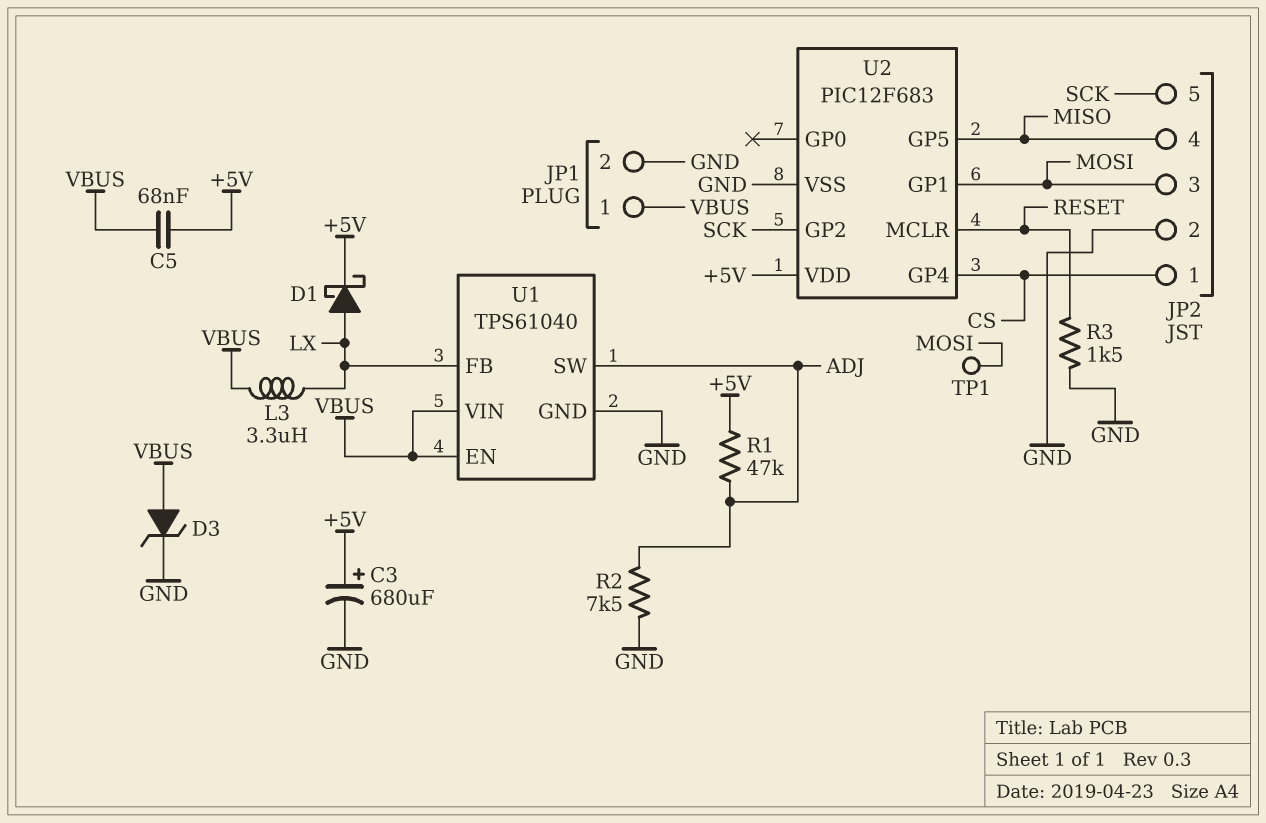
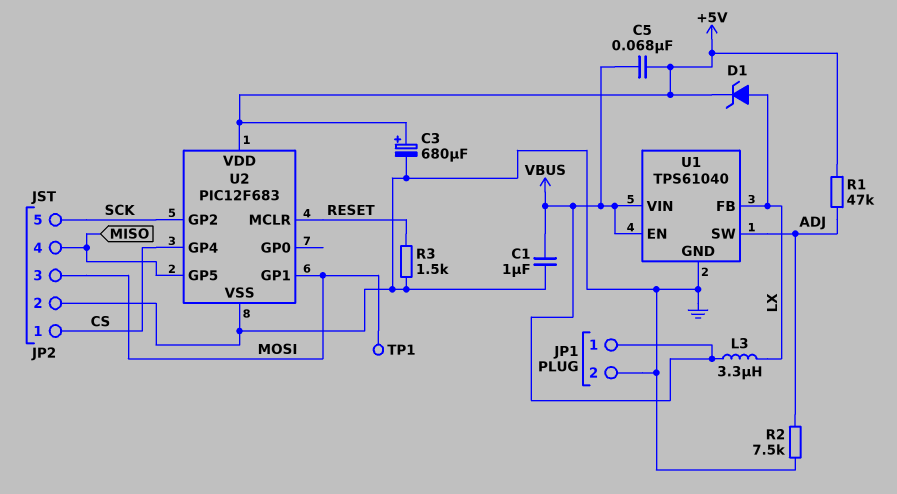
C1: none -> 1uF (GND, VBUS)
D1: schottky (A LX, K +5V) -> zener (A LX, K +5V)
D3: zener (A VBUS, K GND) -> none

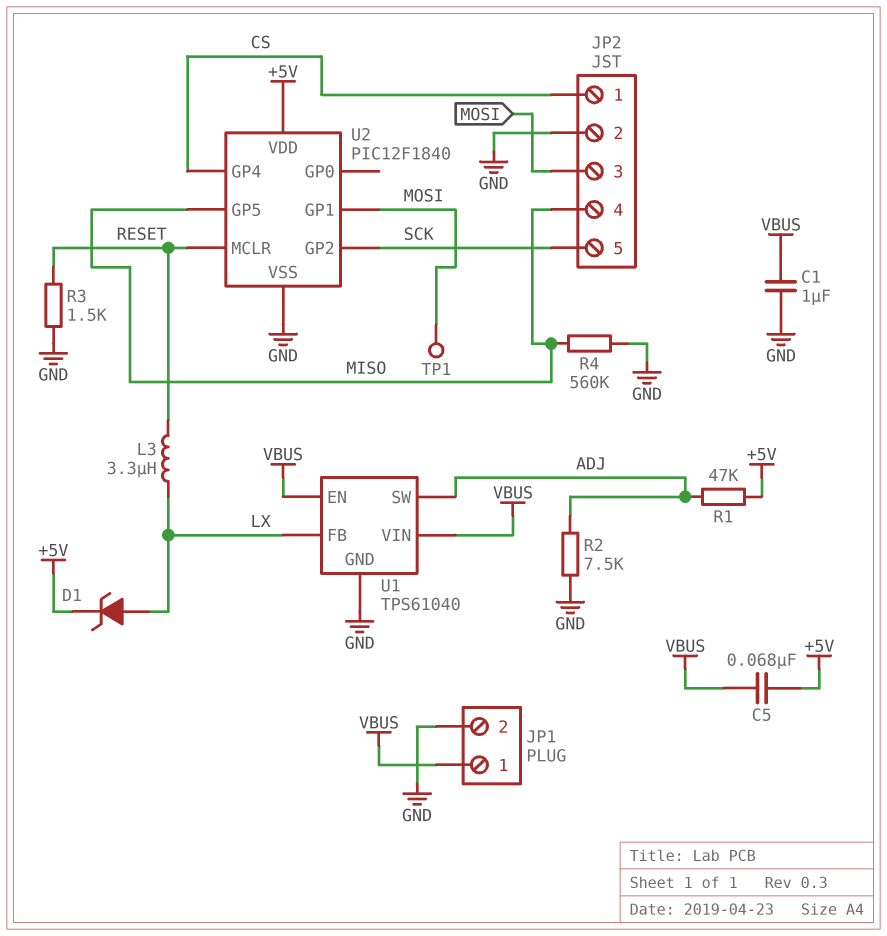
C3: 680uF (plus +5V, minus GND) -> none
L3: 3.3uH (LX, VBUS) -> 3.3uH (LX, RESET)
R4: none -> 560k (GND, MISO)
U2: PIC12F683 -> PIC12F1840

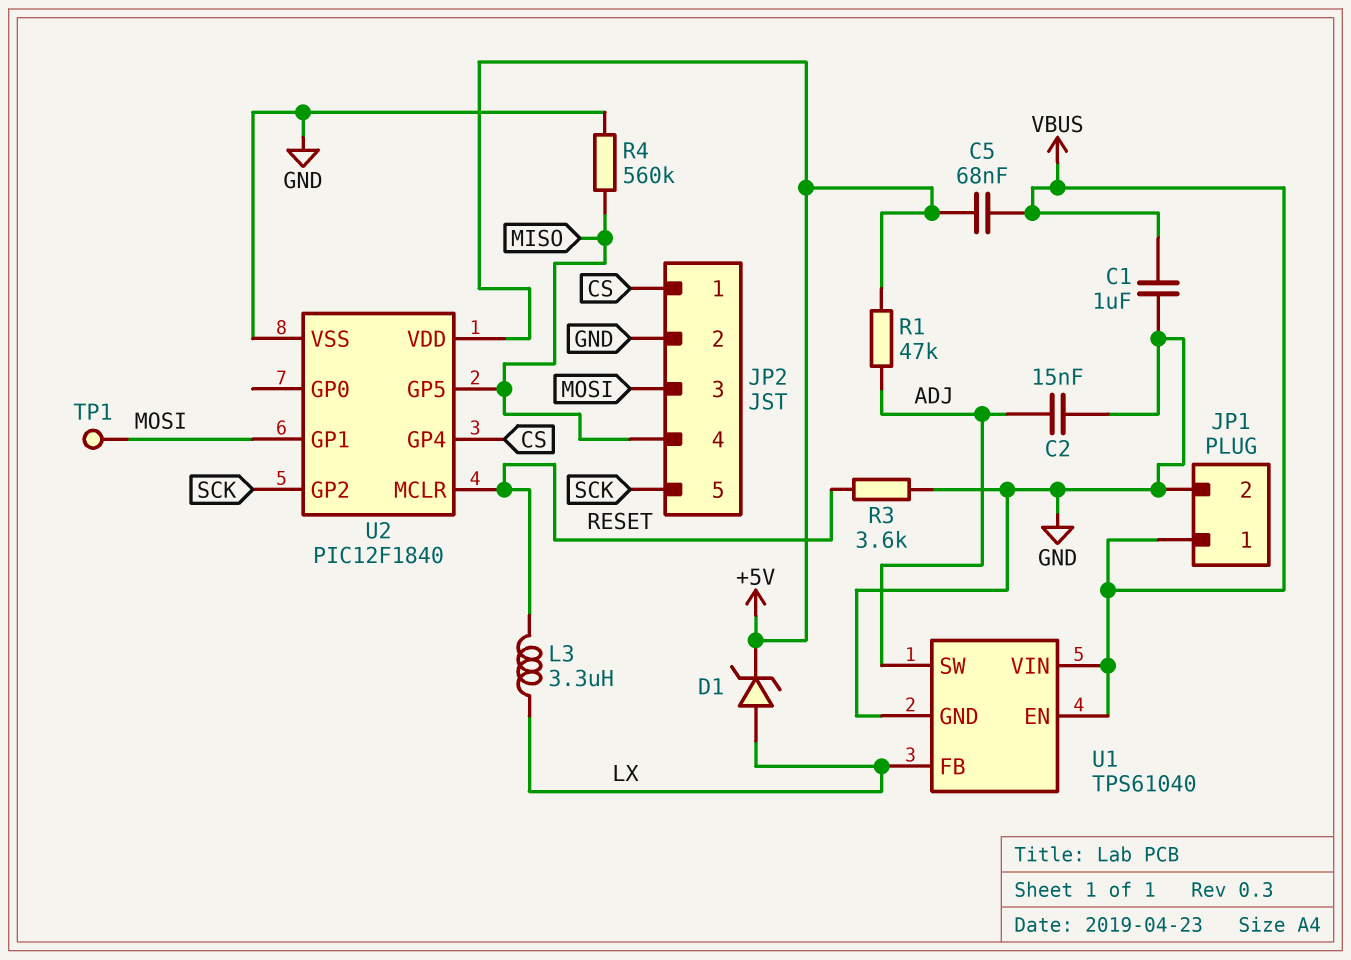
C2: none -> 15nF (ADJ, GND)
R2: 7.5k (ADJ, GND) -> none
R3: 1.5k (GND, RESET) -> 3.6k (GND, RESET)

